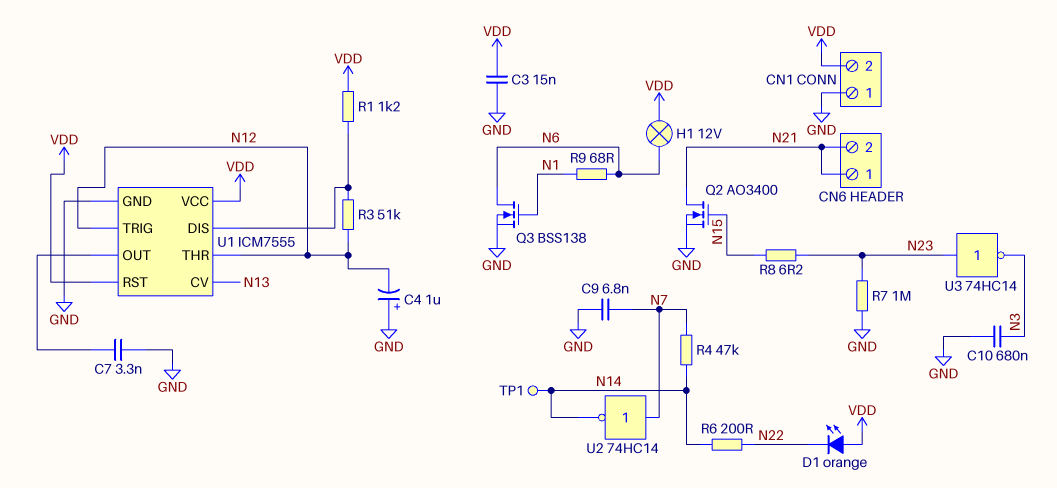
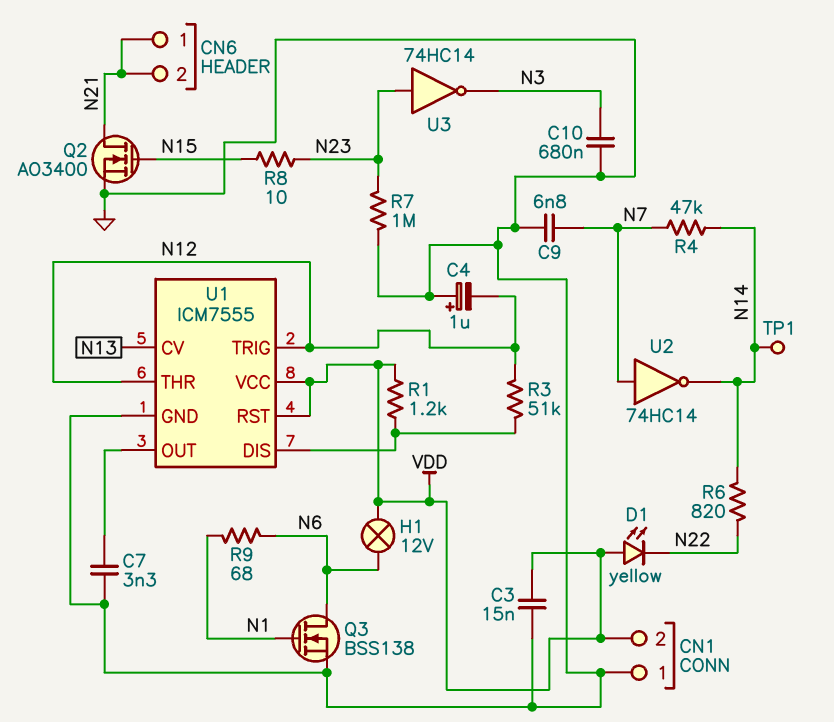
D1: LED orange (A VDD, K N22) -> LED yellow (A VDD, K N22)
R6: 200 (N14, N22) -> 820 (N14, N22)
R8: 6.2 (N15, N23) -> 10 (N15, N23)

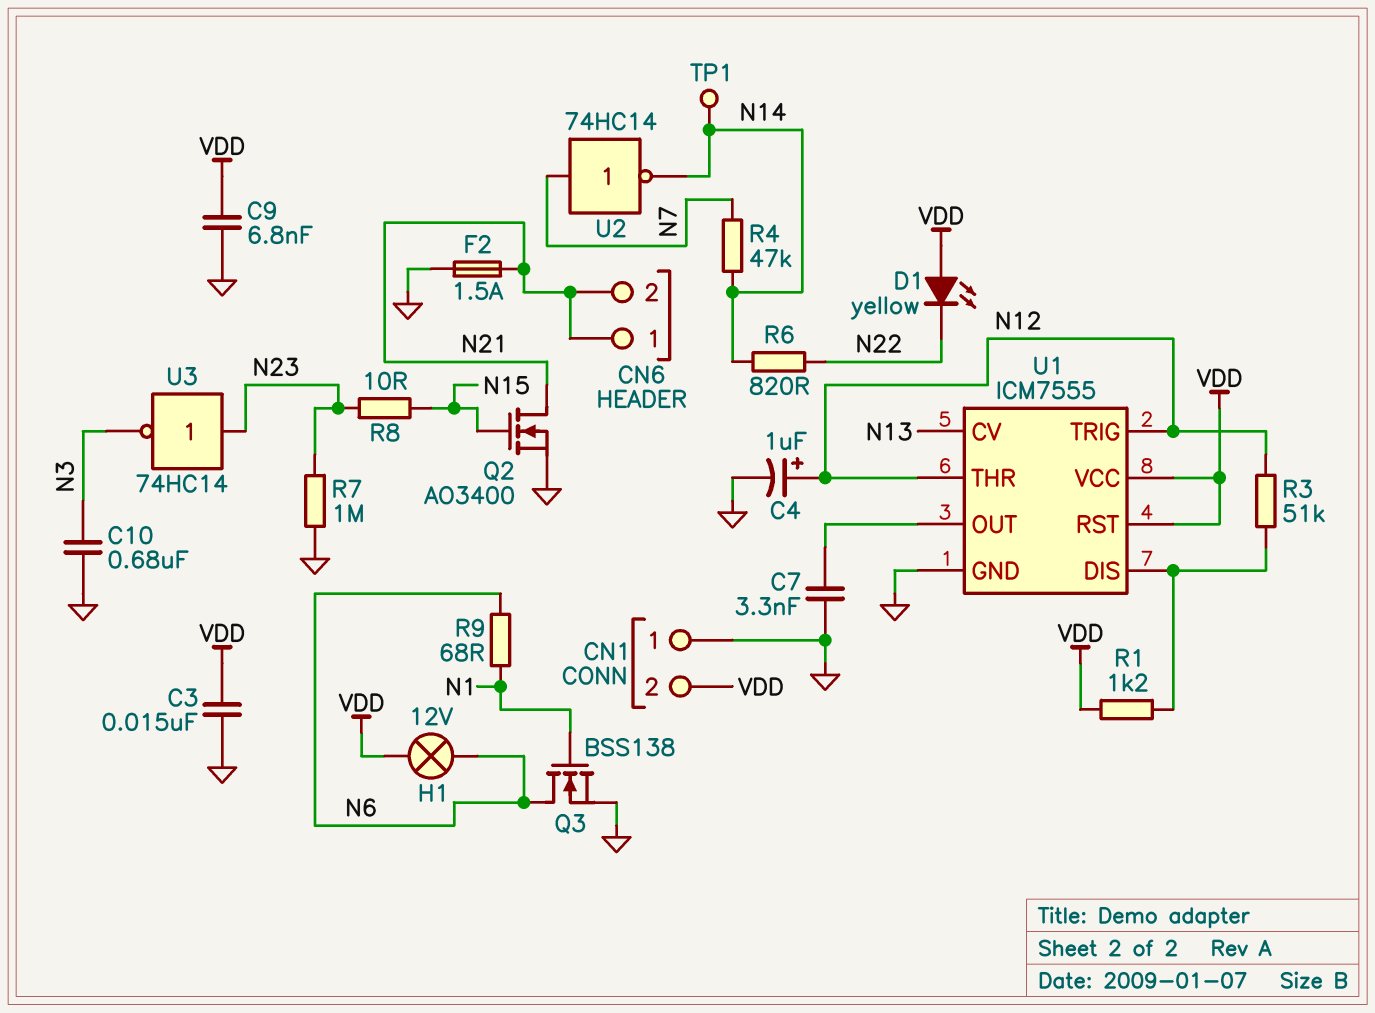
C4: 1uF (plus GND, minus N12) -> 1uF (plus N12, minus GND)
C9: 6.8nF (GND, N7) -> 6.8nF (GND, VDD)
F2: none -> 1.5A (GND, N21)

